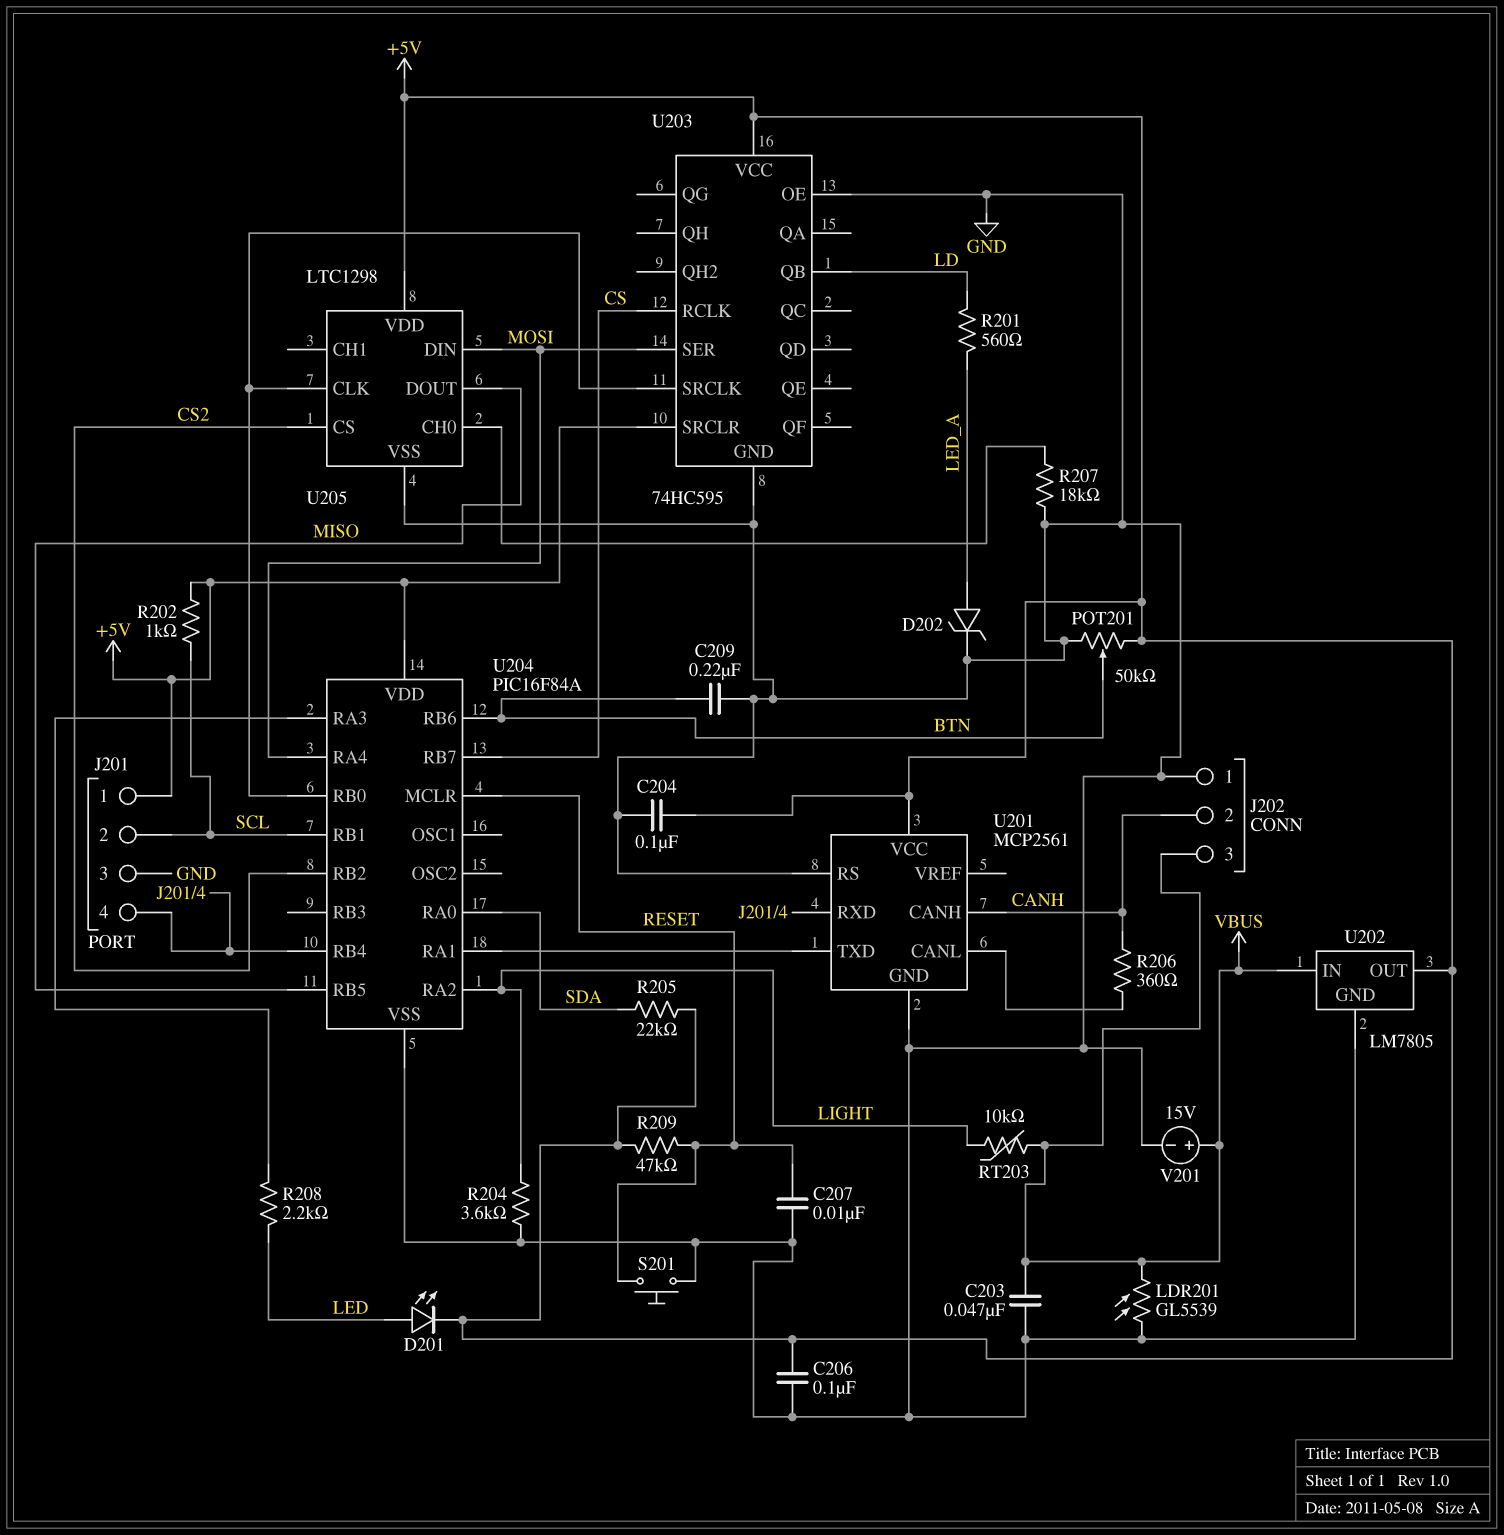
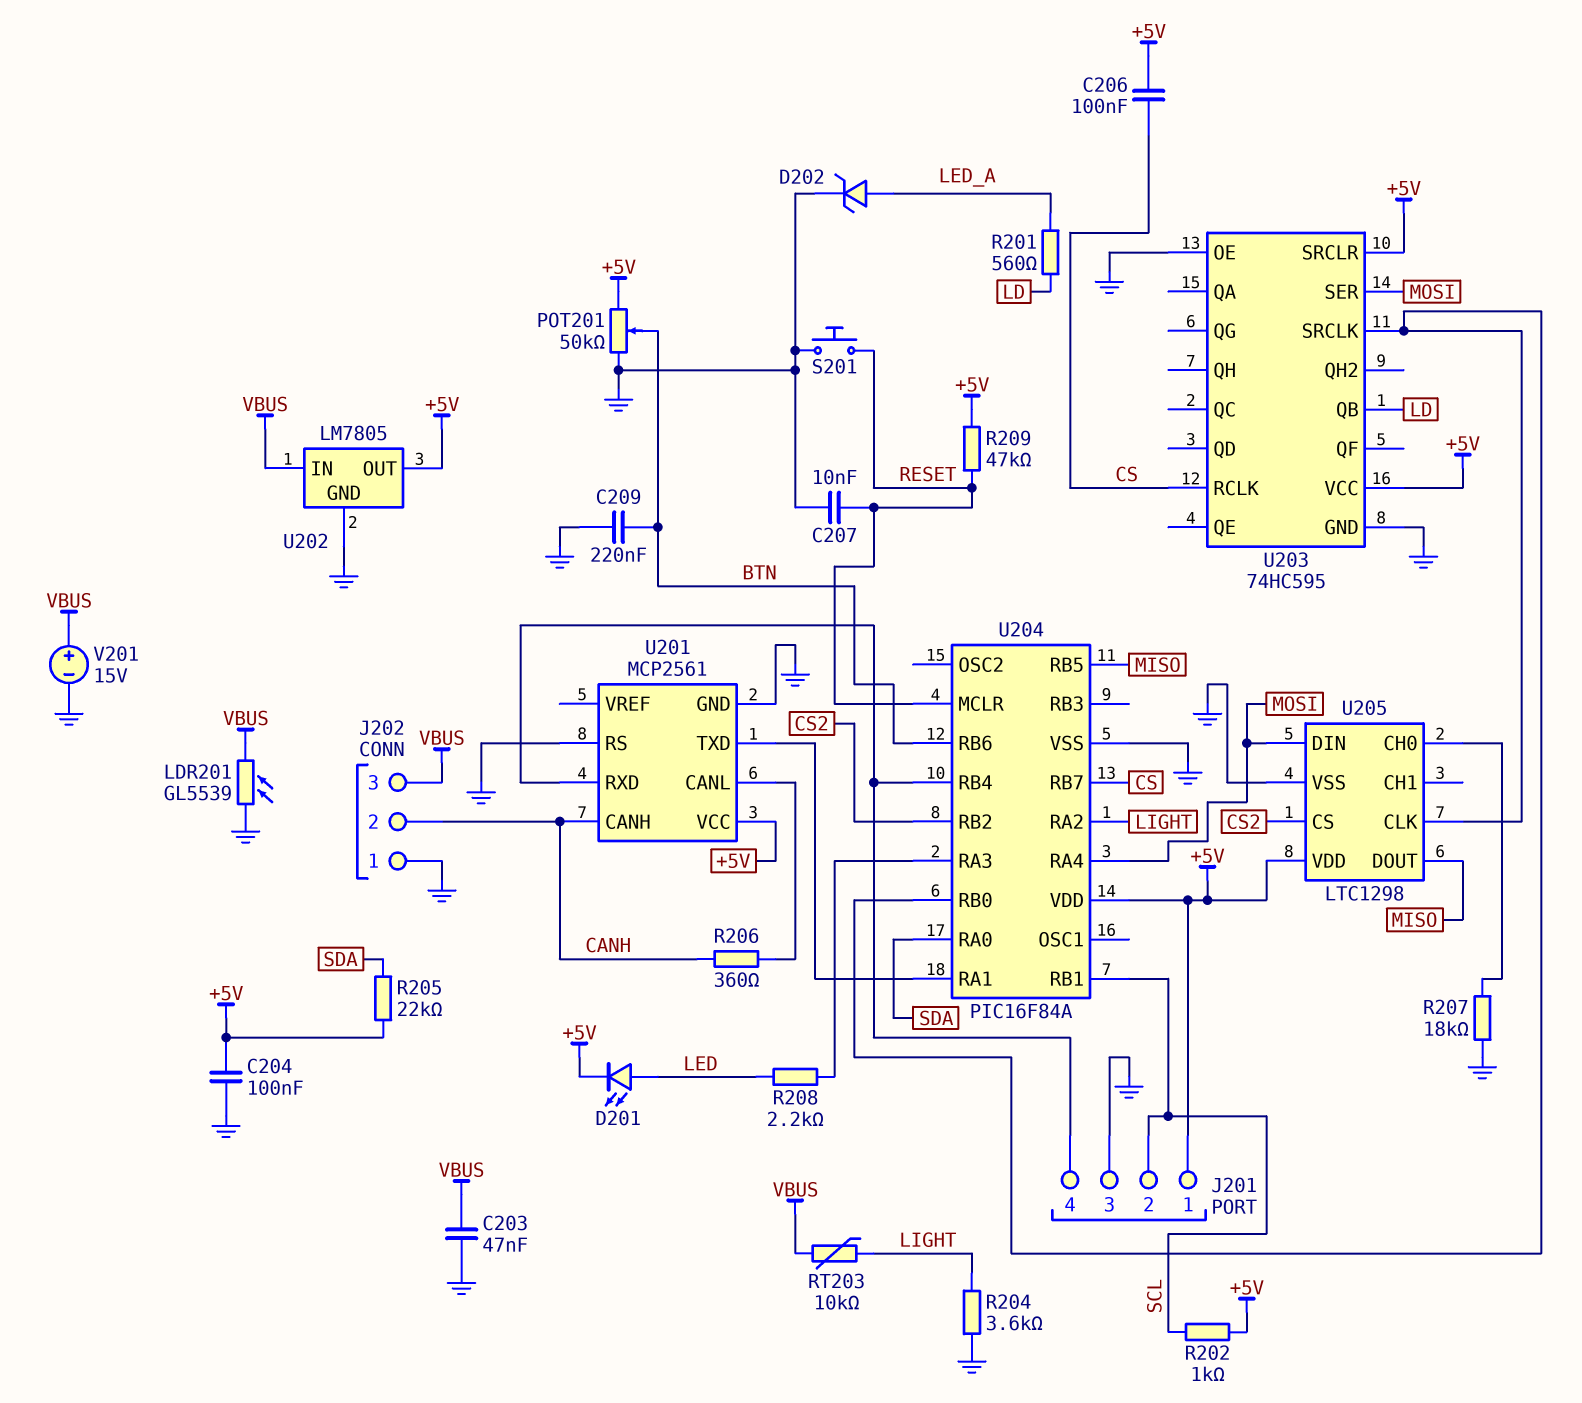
C206: 100nF (+5V, GND) -> 100nF (+5V, CS)

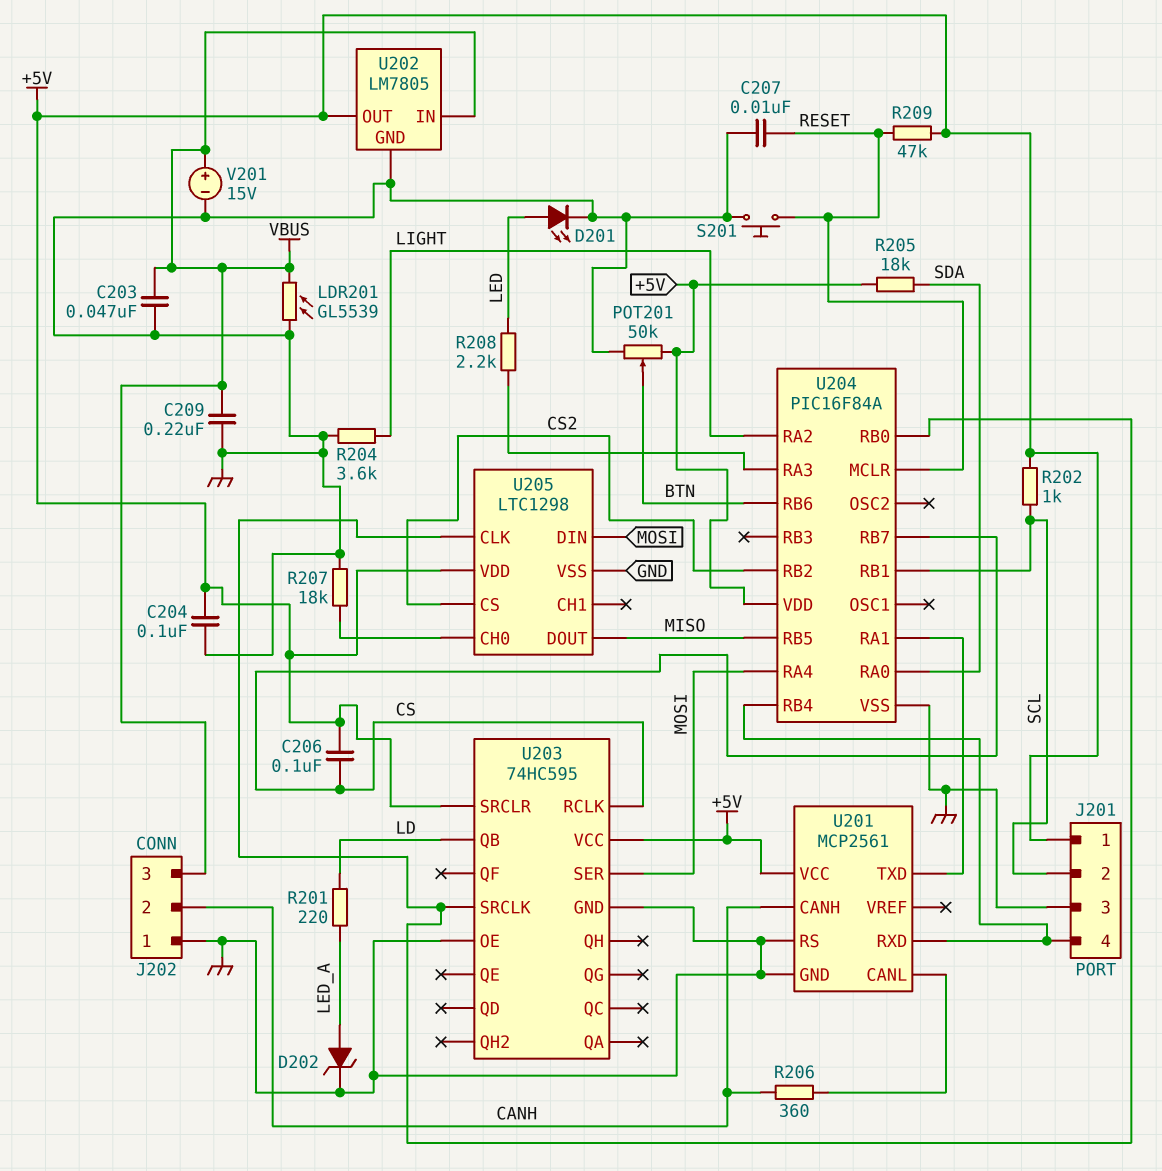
C209: 220nF (BTN, GND) -> 220nF (GND, VBUS)
D201: LED (A LED, K +5V) -> LED (A LED, K GND)
R201: 560 (LD, LED_A) -> 220 (LD, LED_A)
R205: 22k (+5V, SDA) -> 18k (+5V, SDA)
RT203: 10k (LIGHT, VBUS) -> none

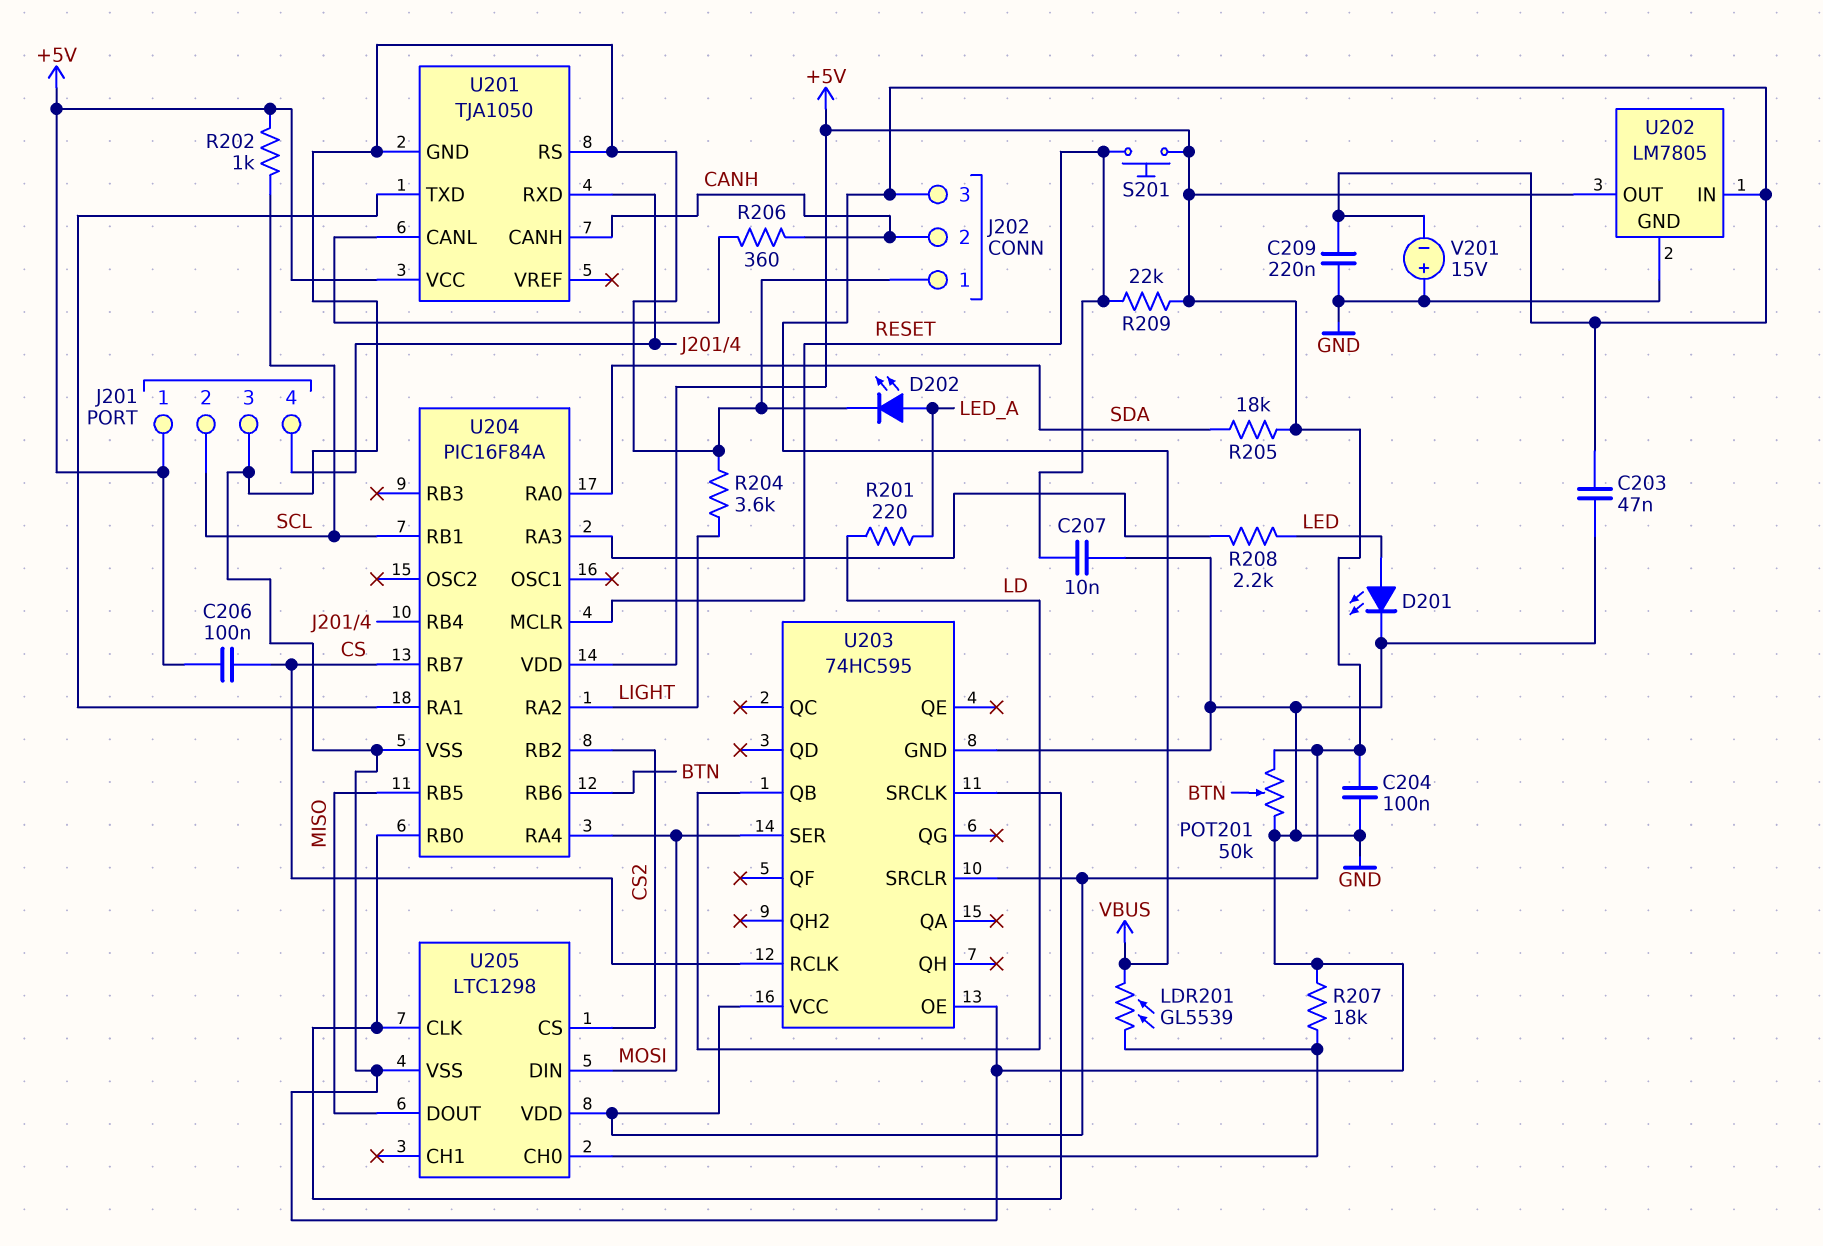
D202: zener (A LED_A, K GND) -> LED (A LED_A, K GND)
LDR201: GL5539 (GND, VBUS) -> GL5539 (U205/CH0, VBUS)
R209: 47k (+5V, RESET) -> 22k (+5V, RESET)
S201: button (GND, RESET) -> button (+5V, RESET)
U201: MCP2561 -> TJA1050
V201: 15V (plus VBUS, minus GND) -> 15V (plus GND, minus VBUS)

